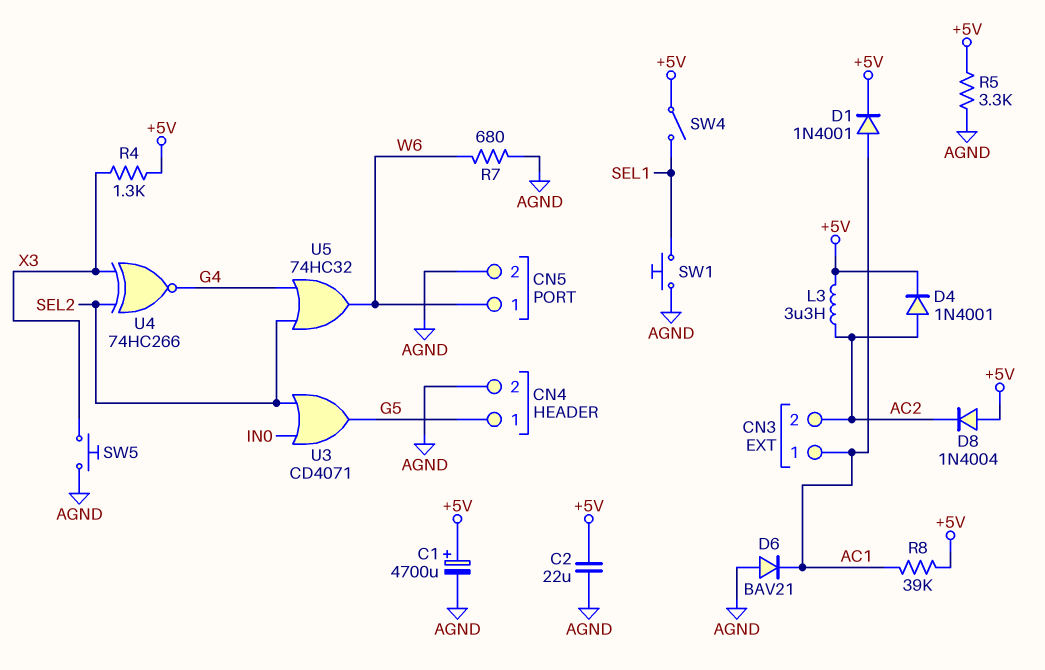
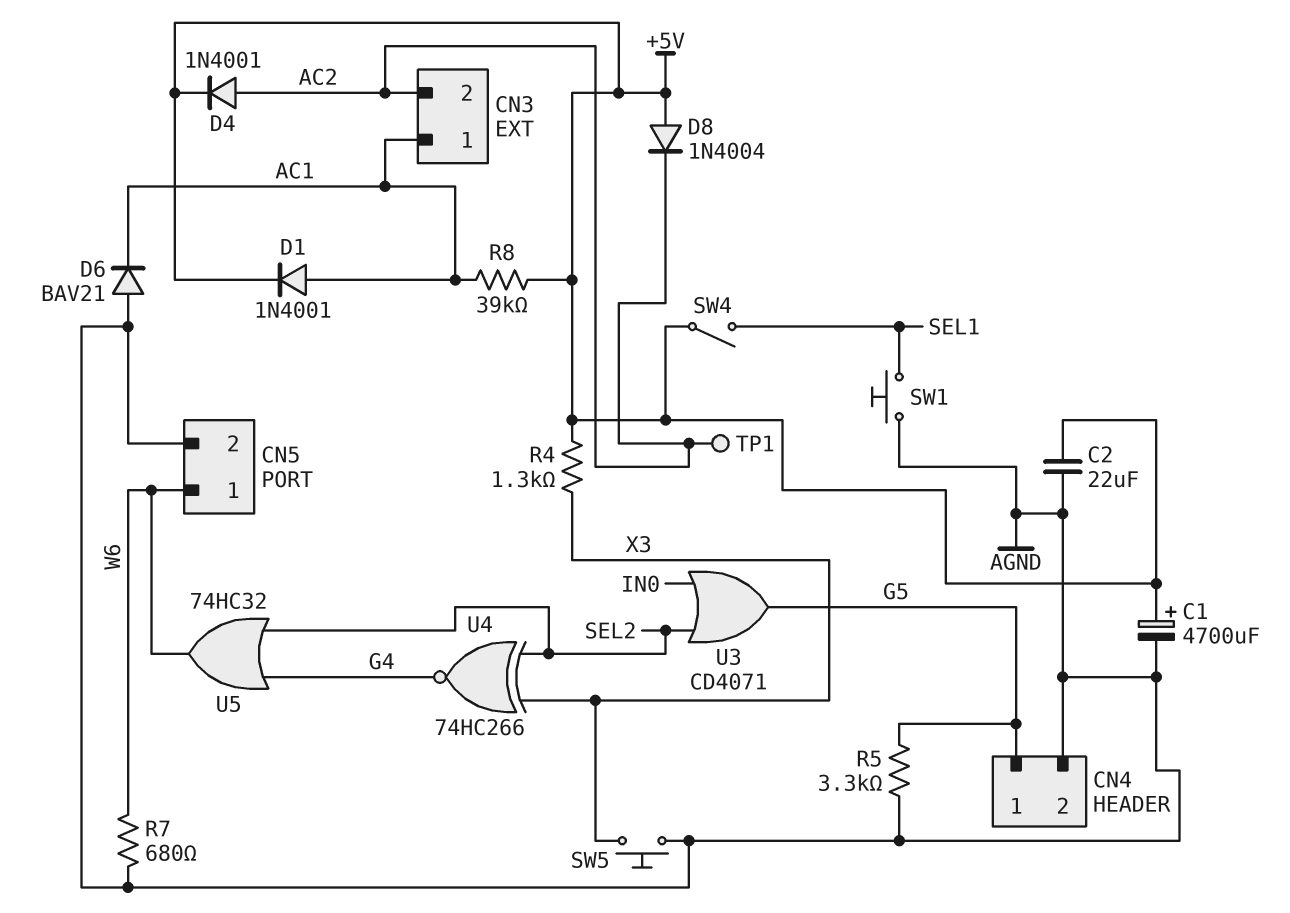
L3: 3.3uH (+5V, AC2) -> none
R5: 3.3k (+5V, AGND) -> 3.3k (AGND, G5)
TP1: none -> test point (AC2)

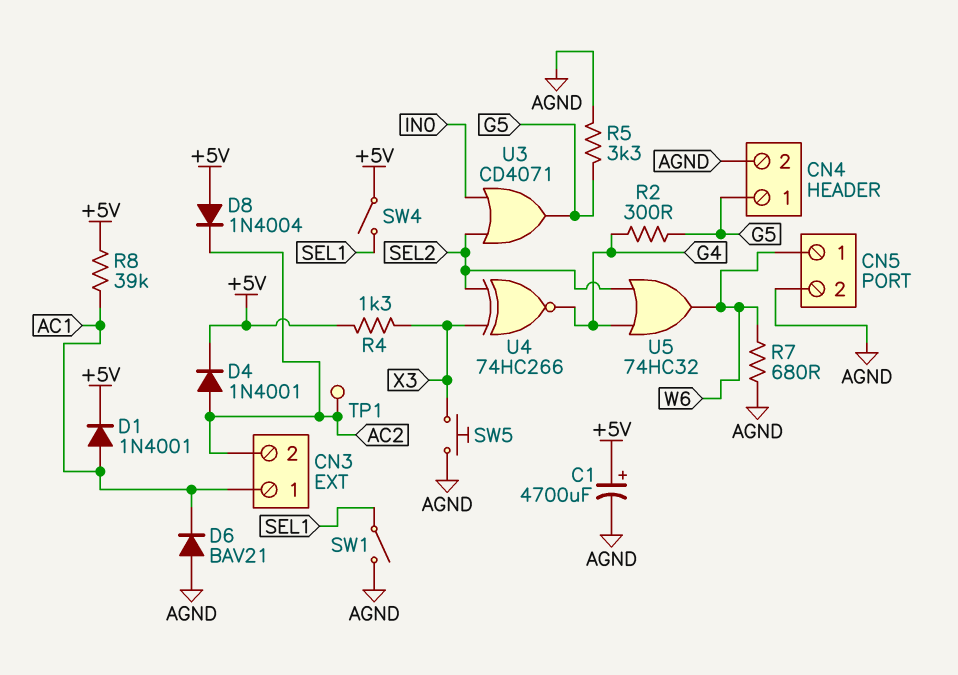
C2: 22uF (+5V, AGND) -> none
R2: none -> 300 (G4, G5)
SW1: button (AGND, SEL1) -> switch (AGND, SEL1)

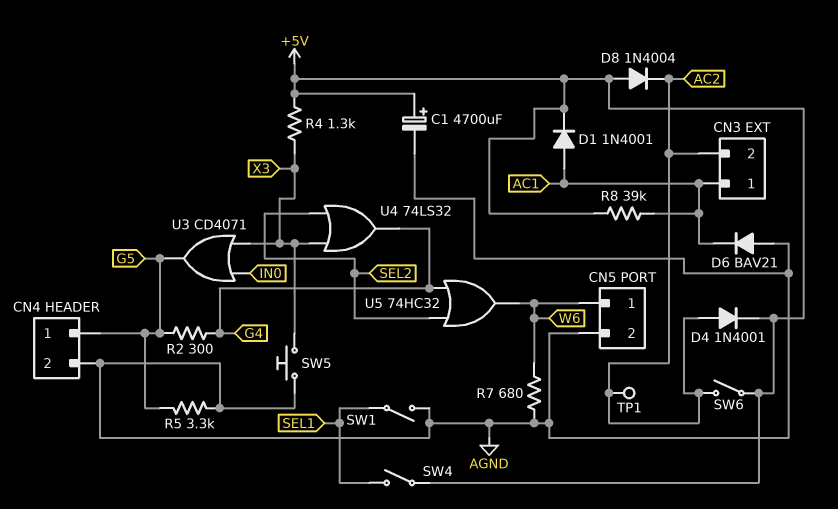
SW6: none -> switch (+5V, AC2)
U3: OR CD4071 (in IN0, in SEL2, out G5) -> OR CD4071 (in IN0, in X3, out G5)
U4: XNOR 74HC266 (in SEL2, in X3, out G4) -> OR 74LS32 (in SEL2, in X3, out G4)

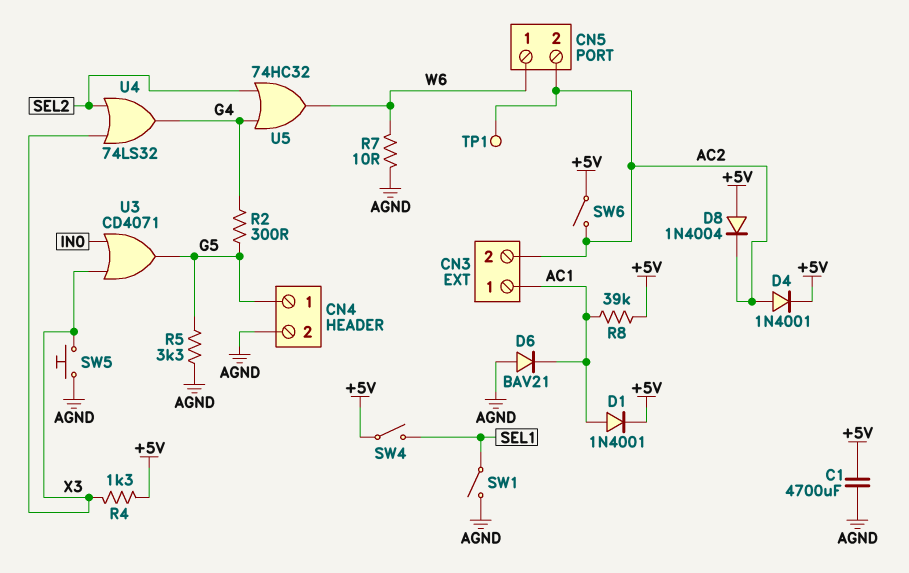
C1: 4700uF (plus +5V, minus AGND) -> 4700uF (+5V, AGND)
CN5 pin 2: AGND -> AC2
R7: 680 (AGND, W6) -> 10 (AGND, W6)

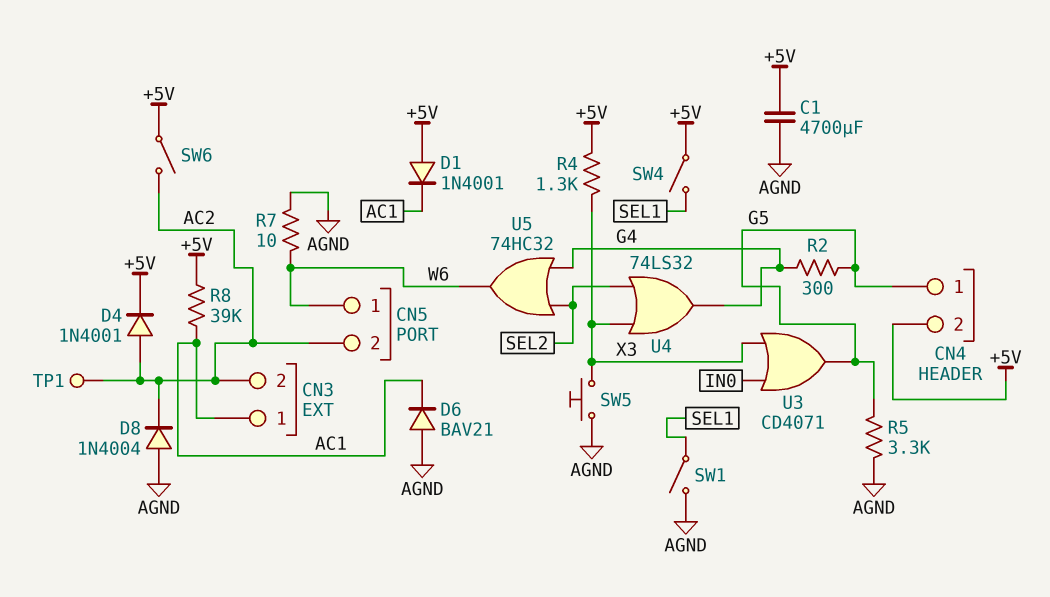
CN4 pin 2: AGND -> +5V
D1: diode 1N4001 (A AC1, K +5V) -> diode 1N4001 (A +5V, K AC1)
D8: diode 1N4004 (A +5V, K AC2) -> diode 1N4004 (A AGND, K AC2)

